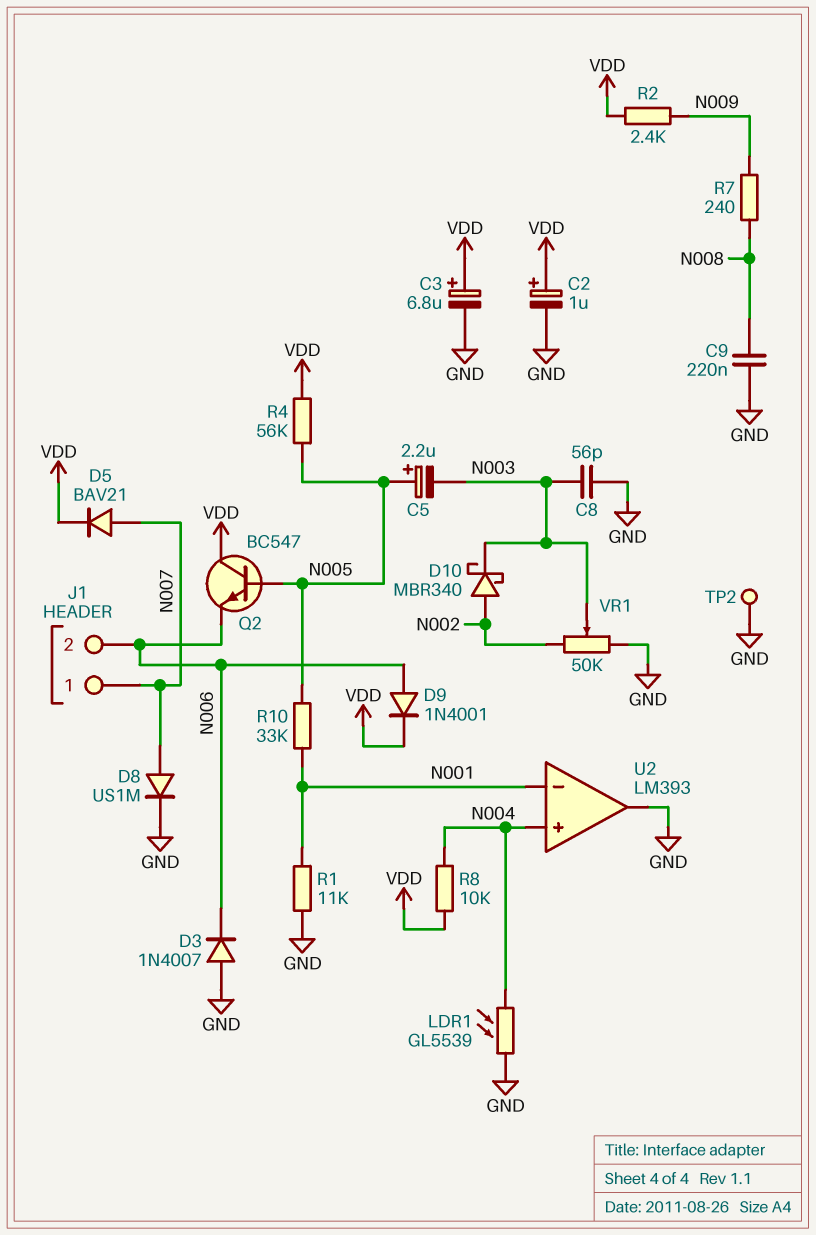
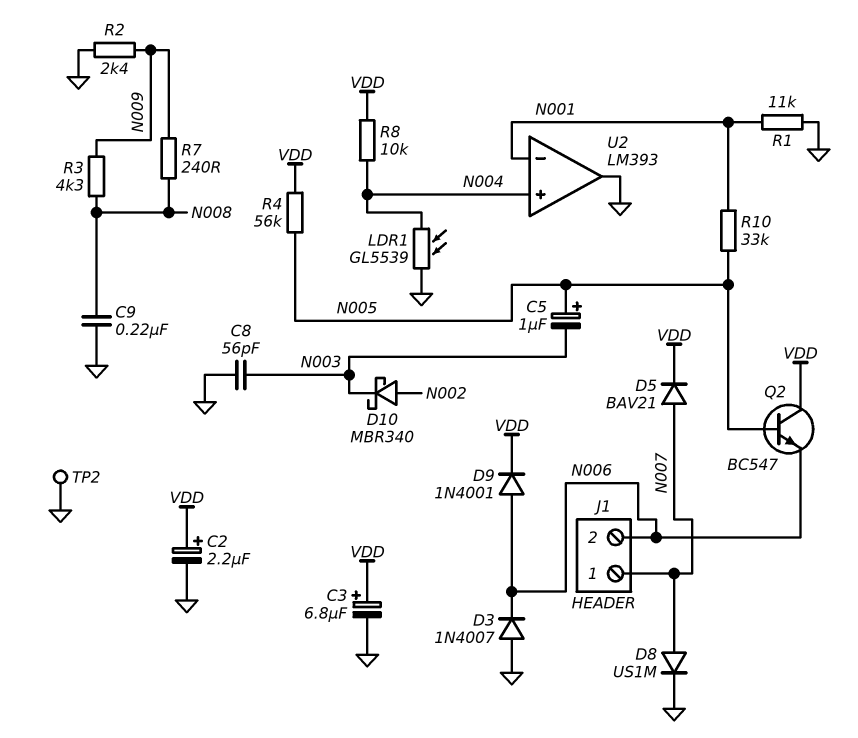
C2: 1uF (plus VDD, minus GND) -> 2.2uF (plus VDD, minus GND)
C5: 2.2uF (plus N005, minus N003) -> 1uF (plus N005, minus N003)
R2: 2.4k (N009, VDD) -> 2.4k (GND, N009)
R3: none -> 4.3k (N008, N009)
VR1: 50k (GND, N002, wiper N003) -> none

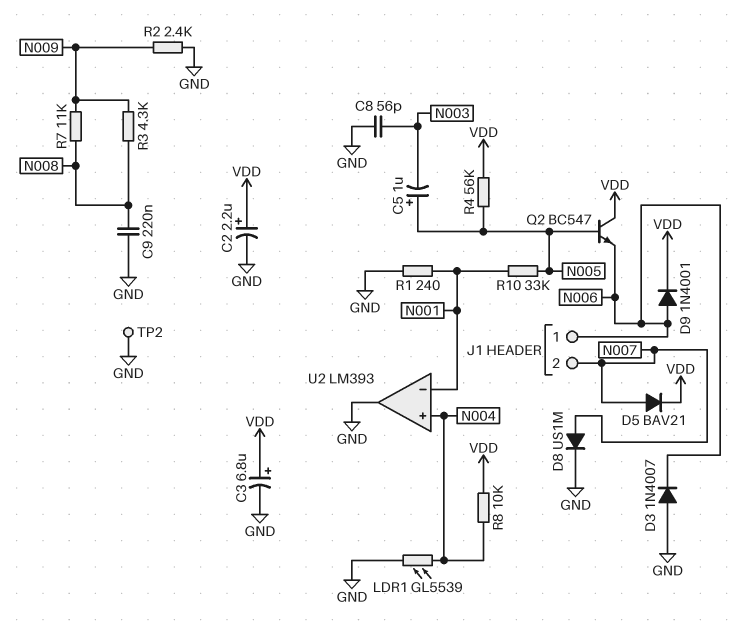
D10: schottky MBR340 (A N002, K N003) -> none
J1 pin 1: N007 -> N006
J1 pin 2: N006 -> N007
R1: 11k (GND, N001) -> 240 (GND, N001)
R7: 240 (N008, N009) -> 11k (N008, N009)

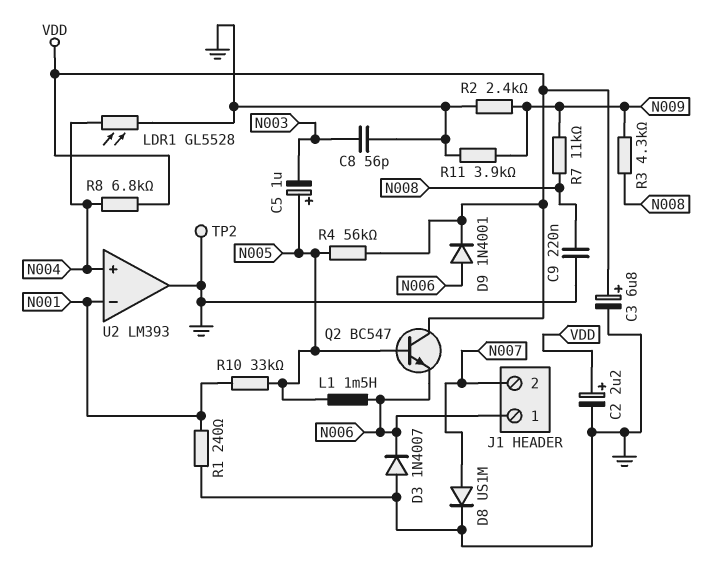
D5: diode BAV21 (A N007, K VDD) -> none
L1: none -> 1.5mH (N005, N006)
LDR1: GL5539 (GND, N004) -> GL5528 (GND, N004)
R8: 10k (N004, VDD) -> 6.8k (N004, VDD)
R11: none -> 3.9k (GND, N009)

